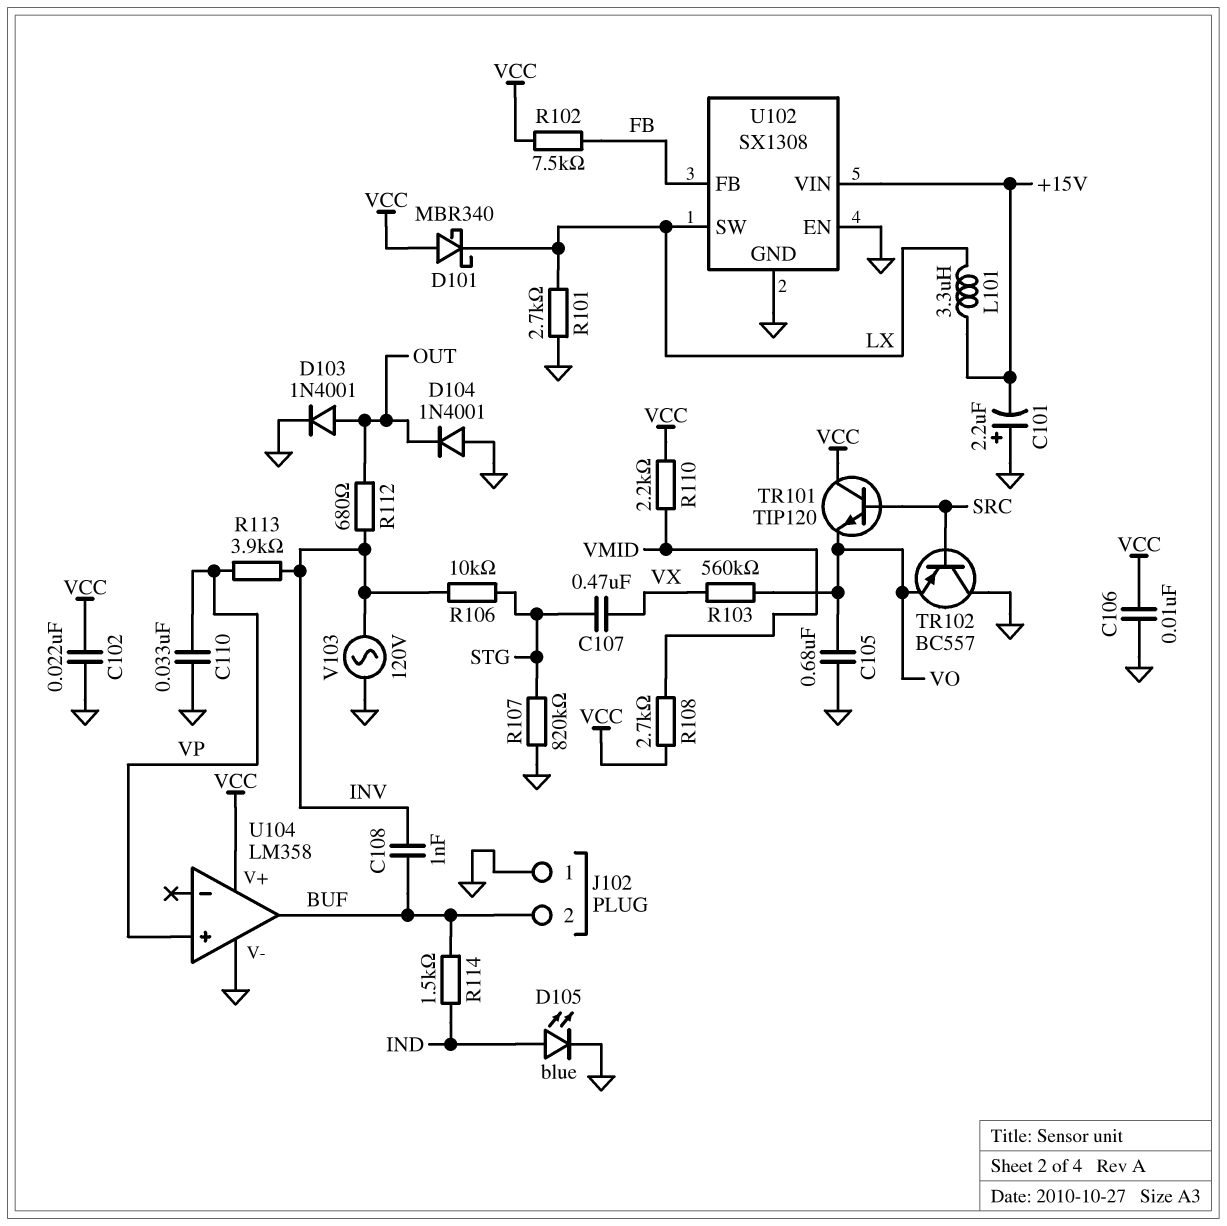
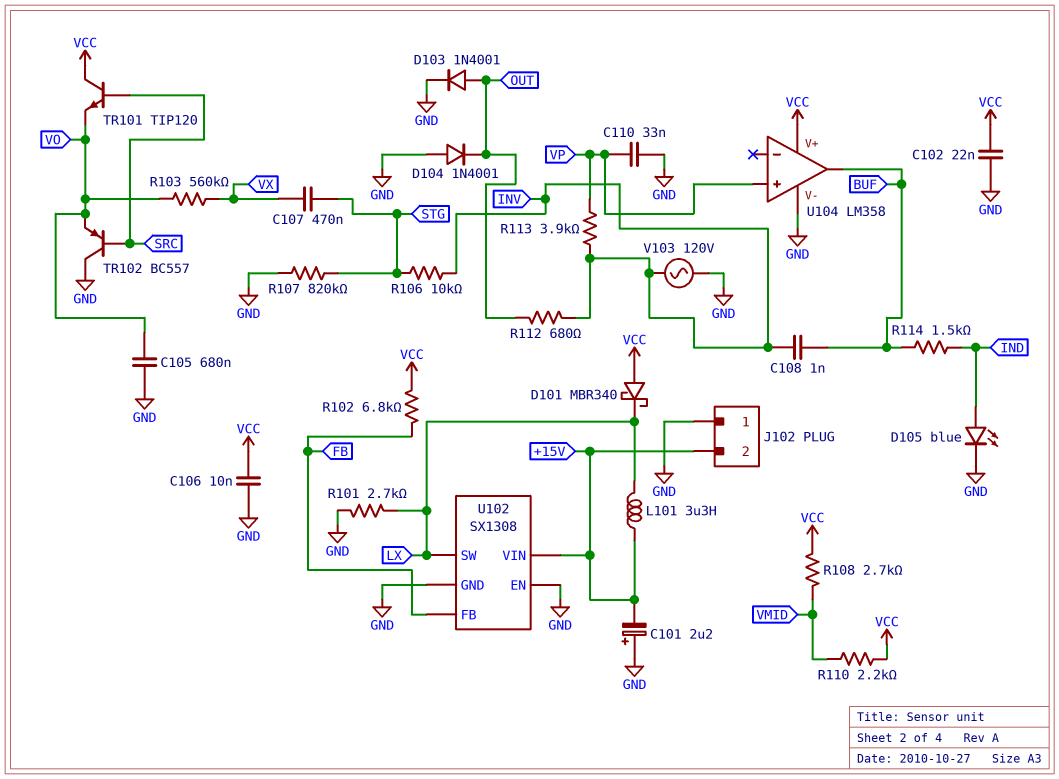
J102 pin 2: BUF -> +15V
R102: 7.5k (FB, VCC) -> 6.8k (FB, VCC)

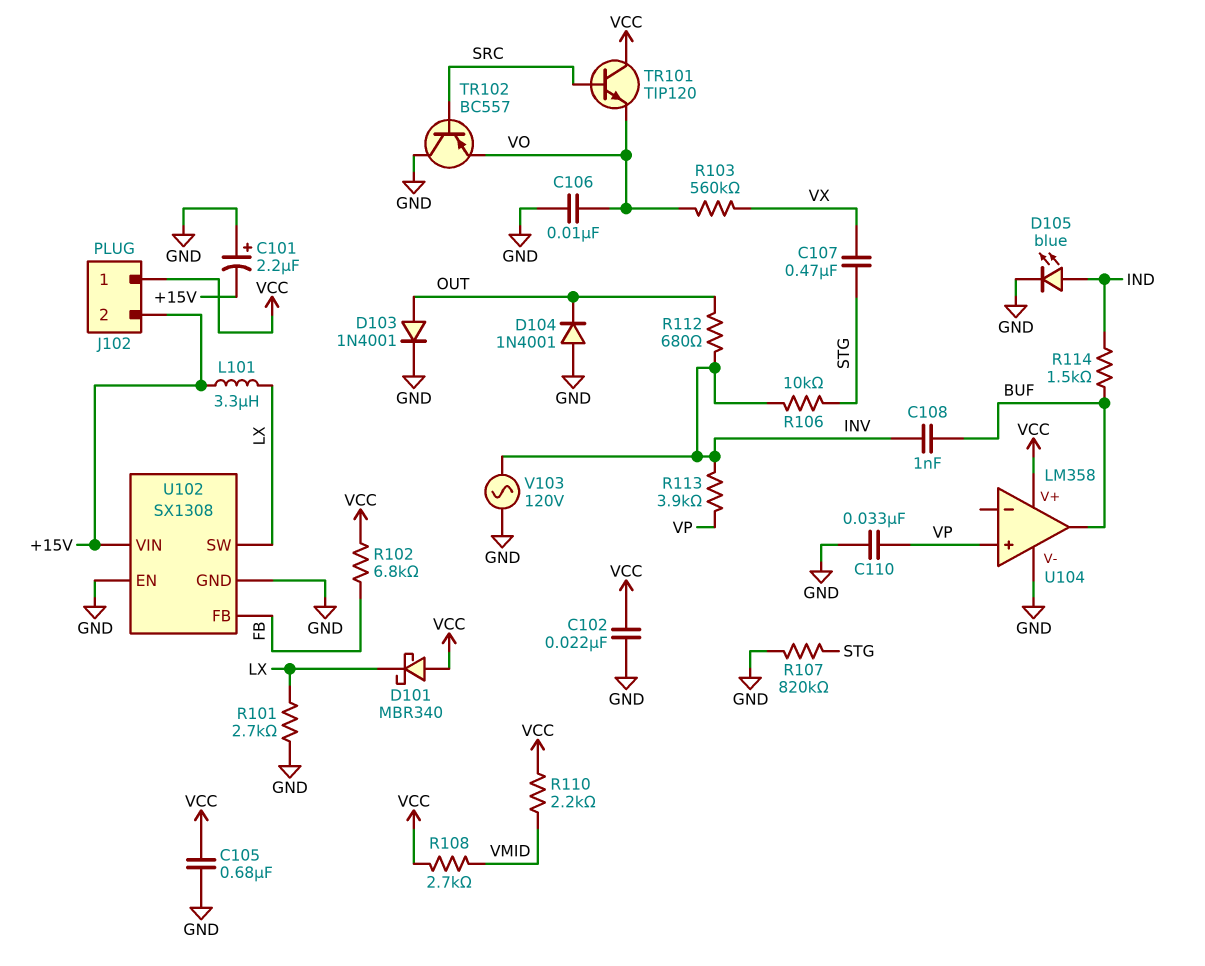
C105: 680nF (GND, VO) -> 680nF (GND, VCC)
C106: 10nF (GND, VCC) -> 10nF (GND, VO)
J102 pin 1: GND -> VCC

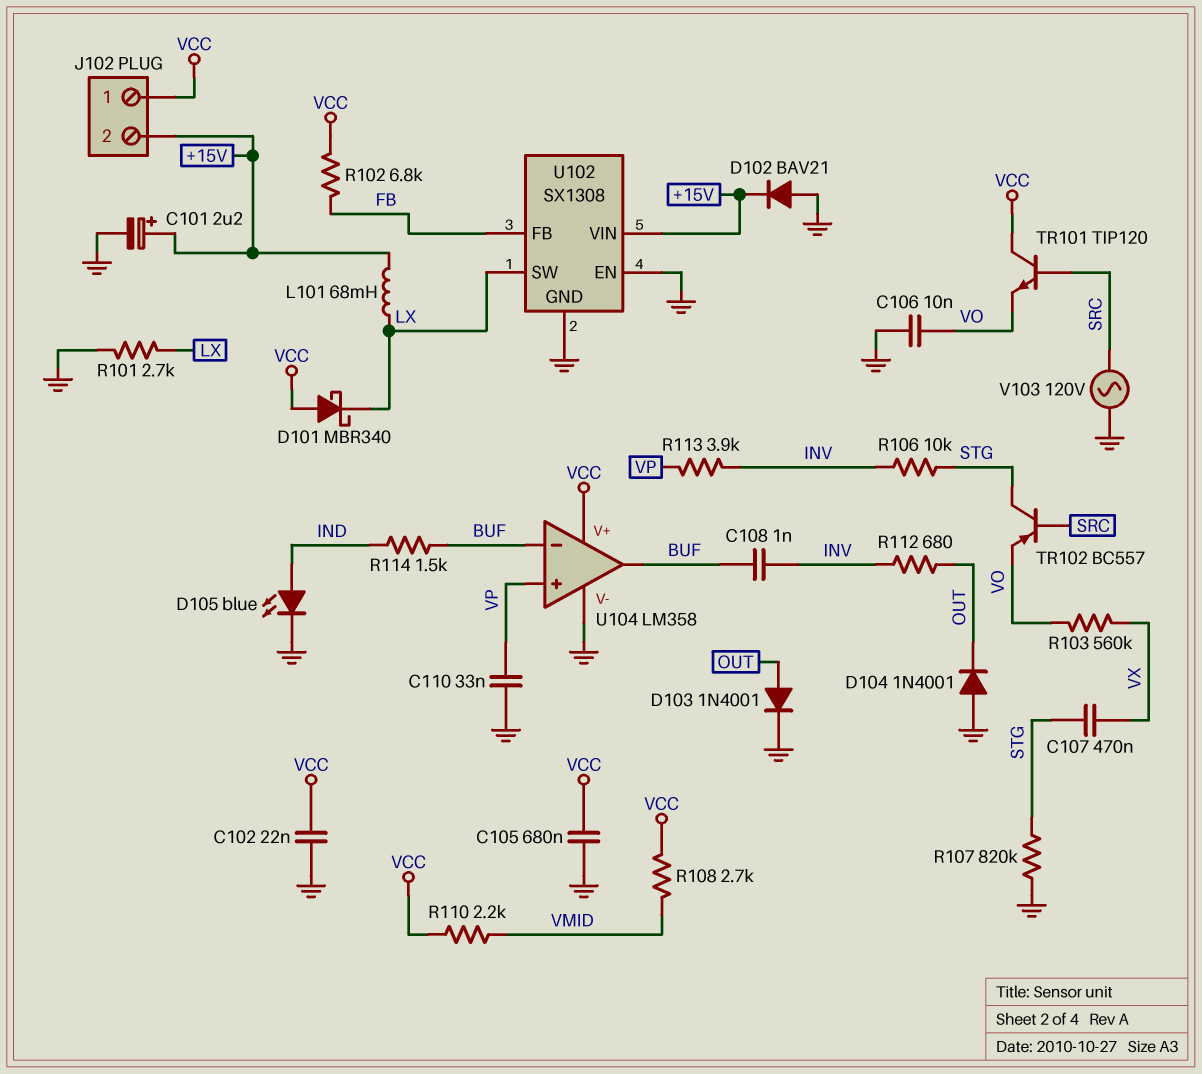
C101: 2.2uF (plus GND, minus +15V) -> 2.2uF (plus +15V, minus GND)
D102: none -> diode BAV21 (A GND, K +15V)
L101: 3.3uH (+15V, LX) -> 68mH (+15V, LX)
TR102: PNP BC557 (B SRC, C GND, E VO) -> PNP BC557 (B SRC, C STG, E VO)
U104 pin in-: none -> BUF
V103: AC 120V (GND, INV) -> AC 120V (GND, SRC)

